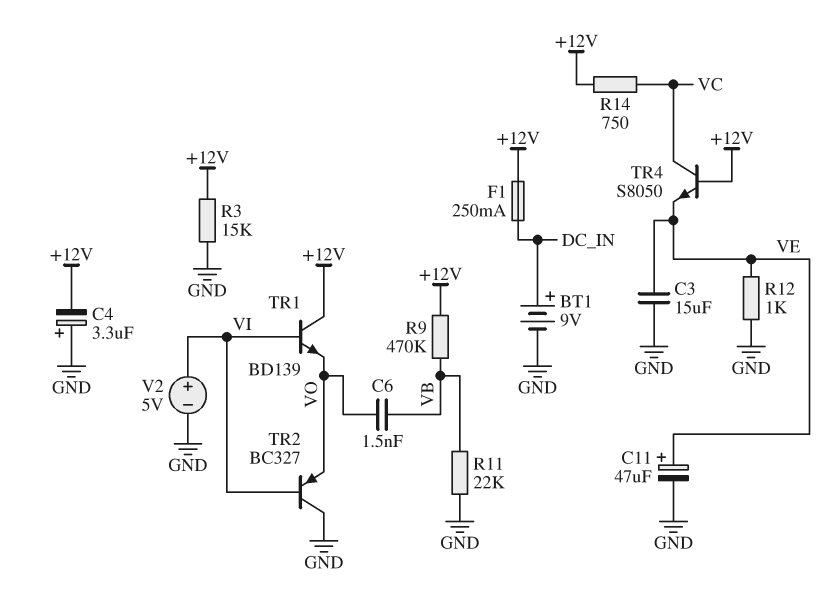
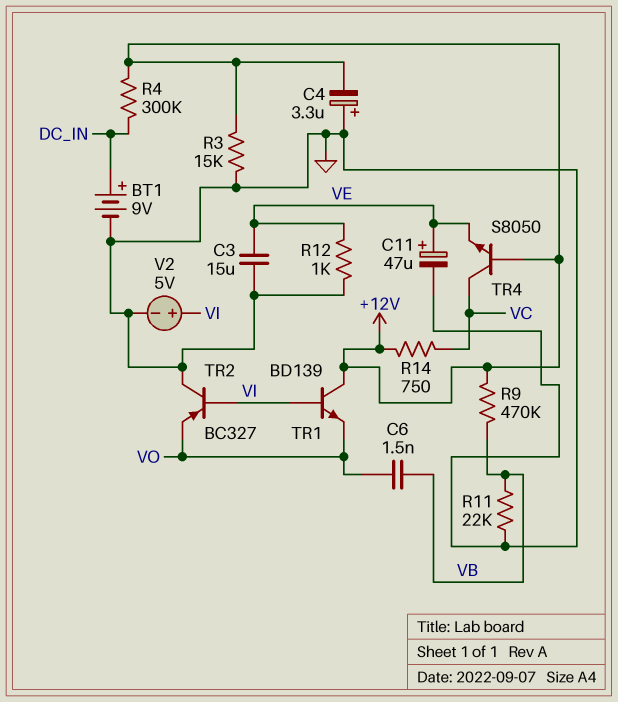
F1: 250mA (+12V, DC_IN) -> none
R4: none -> 300k (+12V, DC_IN)

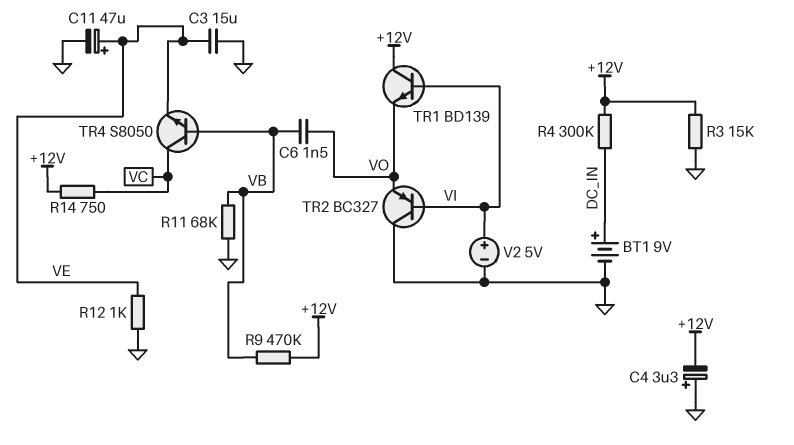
R11: 22k (GND, VB) -> 68k (GND, VB)
TR4: NPN S8050 (B +12V, C VC, E VE) -> NPN S8050 (B VB, C VC, E VE)

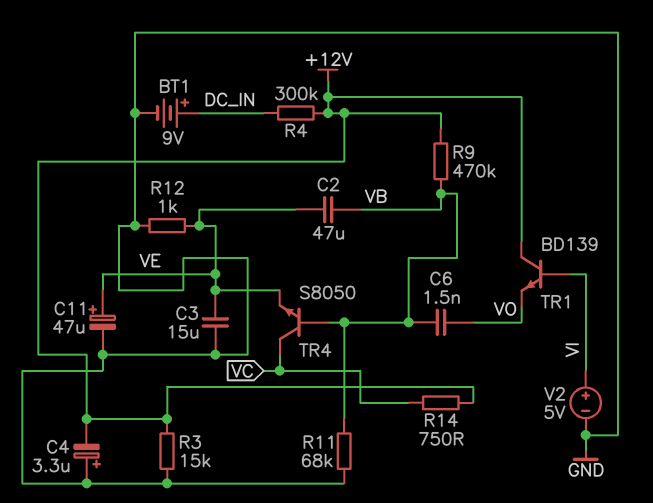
C2: none -> 47uF (VB, VE)
TR2: PNP BC327 (B VI, C GND, E VO) -> none

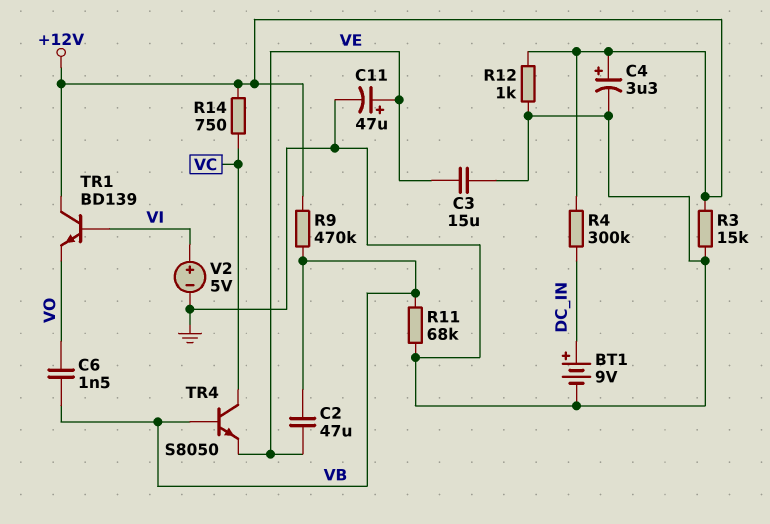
C4: 3.3uF (plus GND, minus +12V) -> 3.3uF (plus +12V, minus GND)
R12: 1k (GND, VE) -> 1k (+12V, GND)

